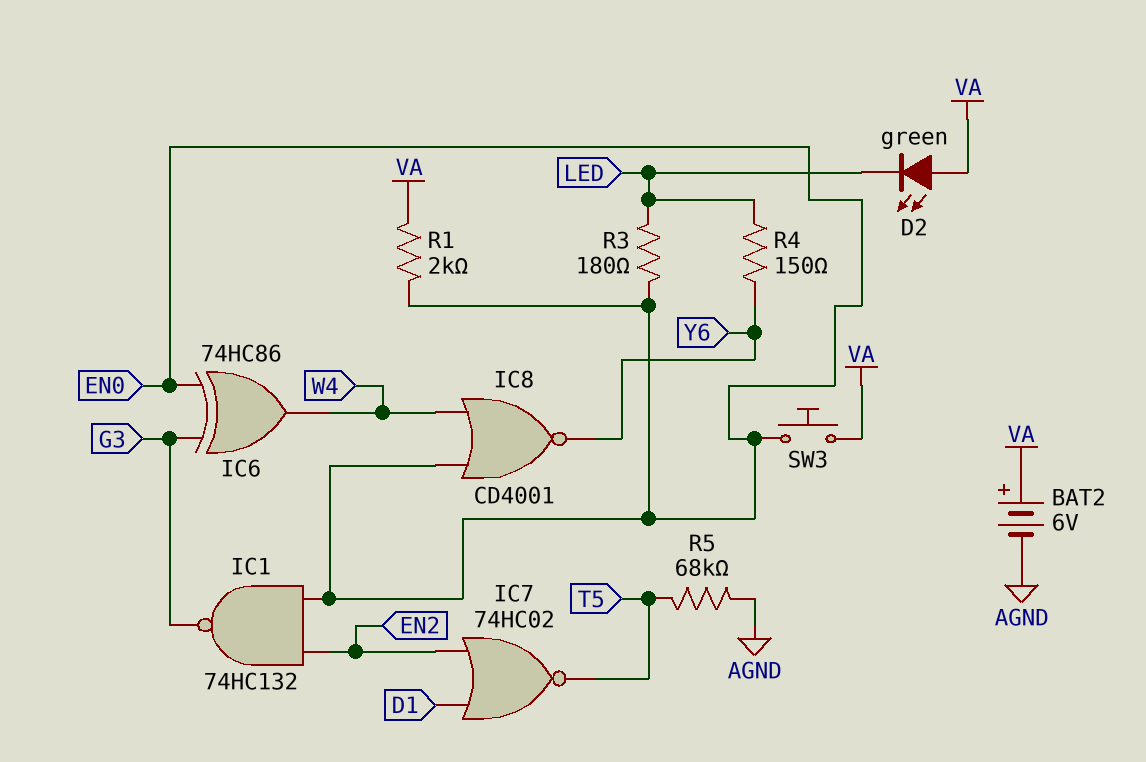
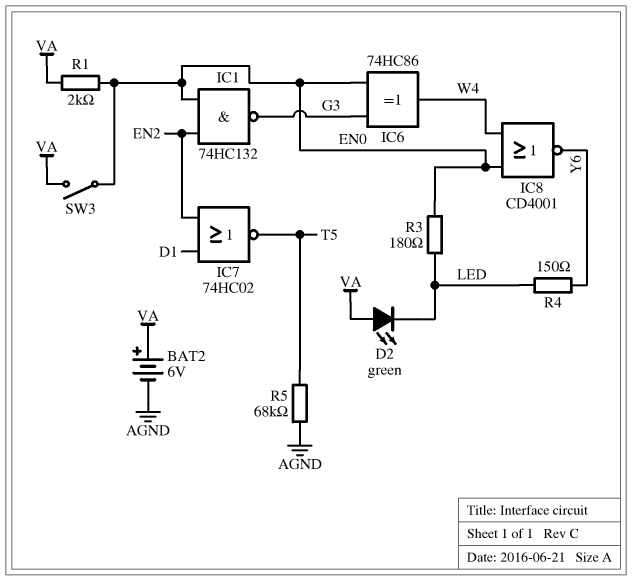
SW3: button (EN0, VA) -> switch (EN0, VA)

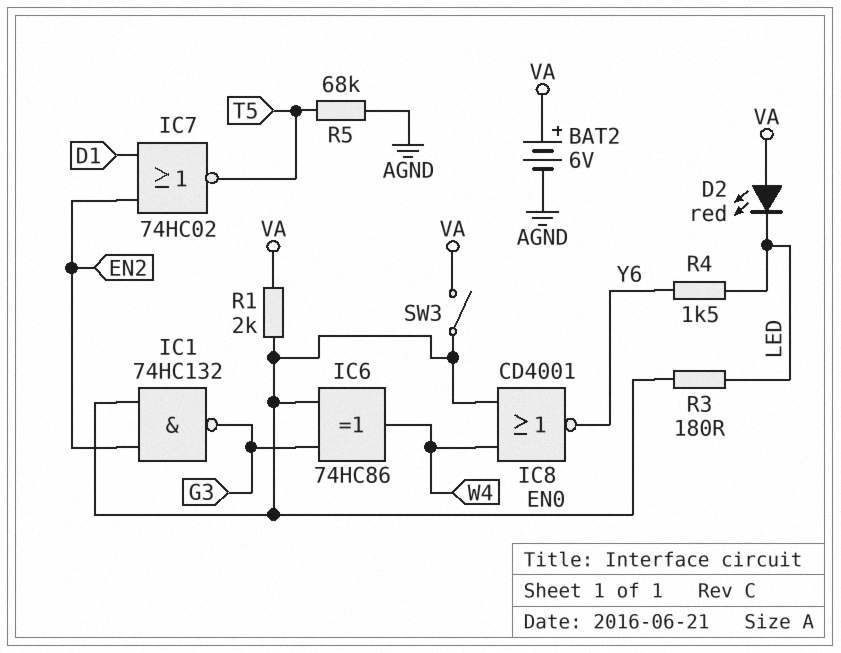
D2: LED green (A VA, K LED) -> LED red (A VA, K LED)
R4: 150 (LED, Y6) -> 1.5k (LED, Y6)

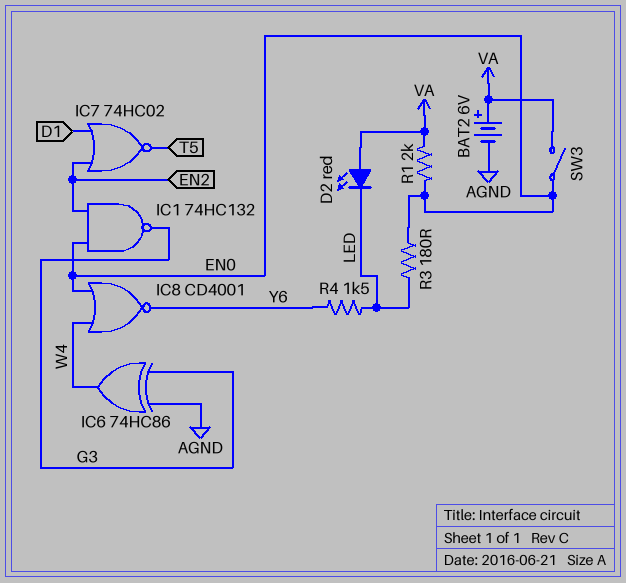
IC6: XOR 74HC86 (in EN0, in G3, out W4) -> XOR 74HC86 (in AGND, in G3, out W4)
R5: 68k (AGND, T5) -> none

